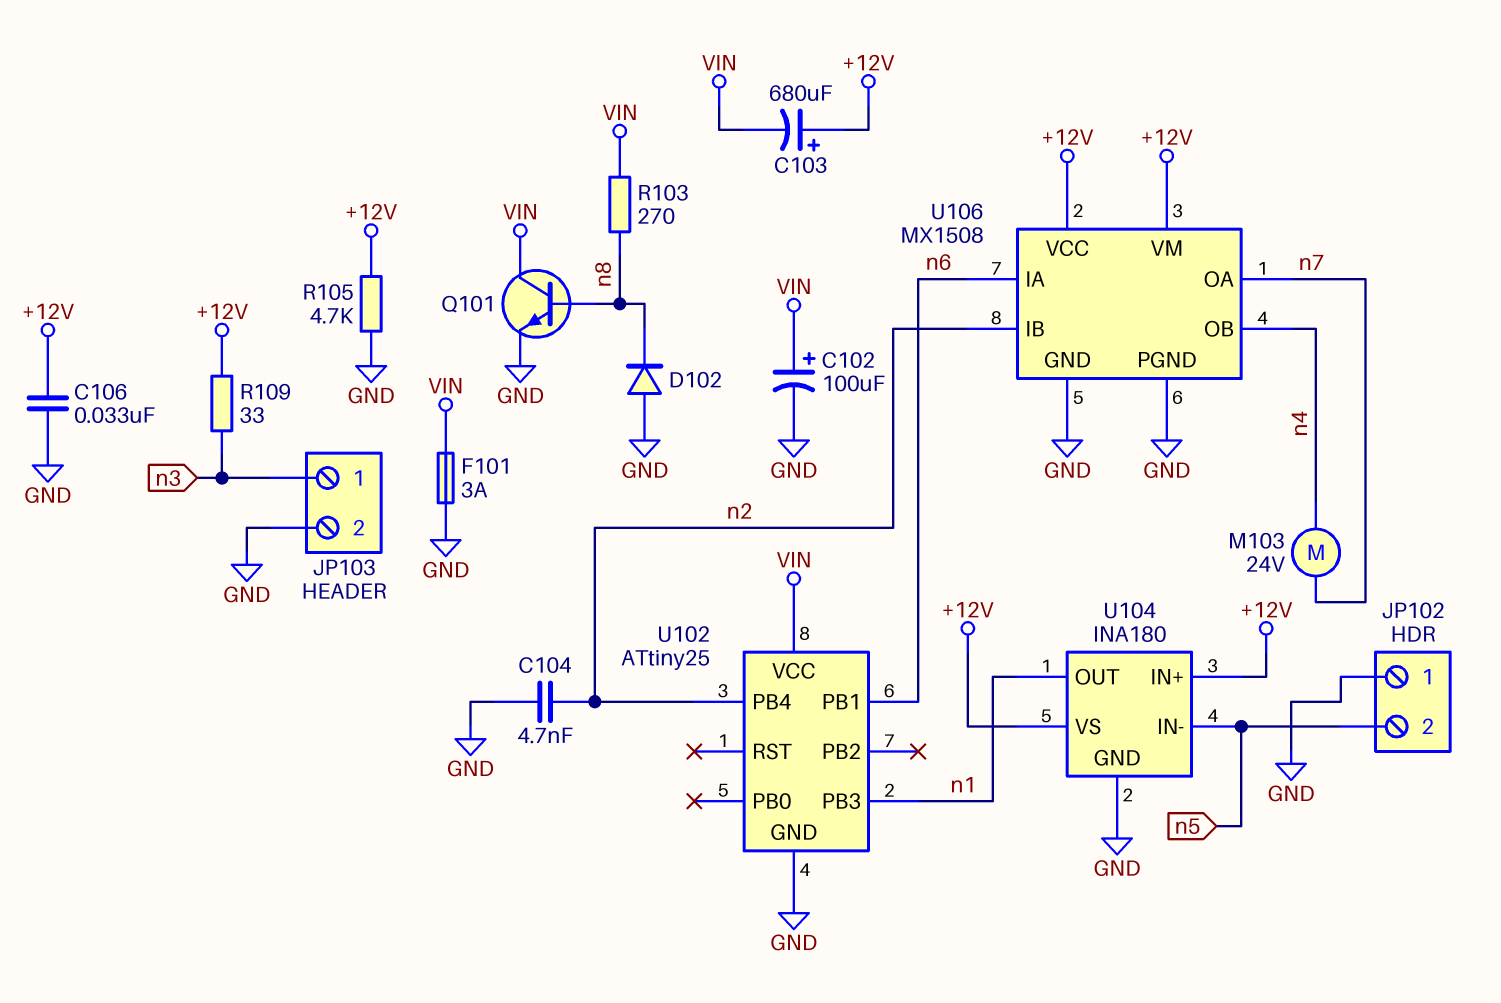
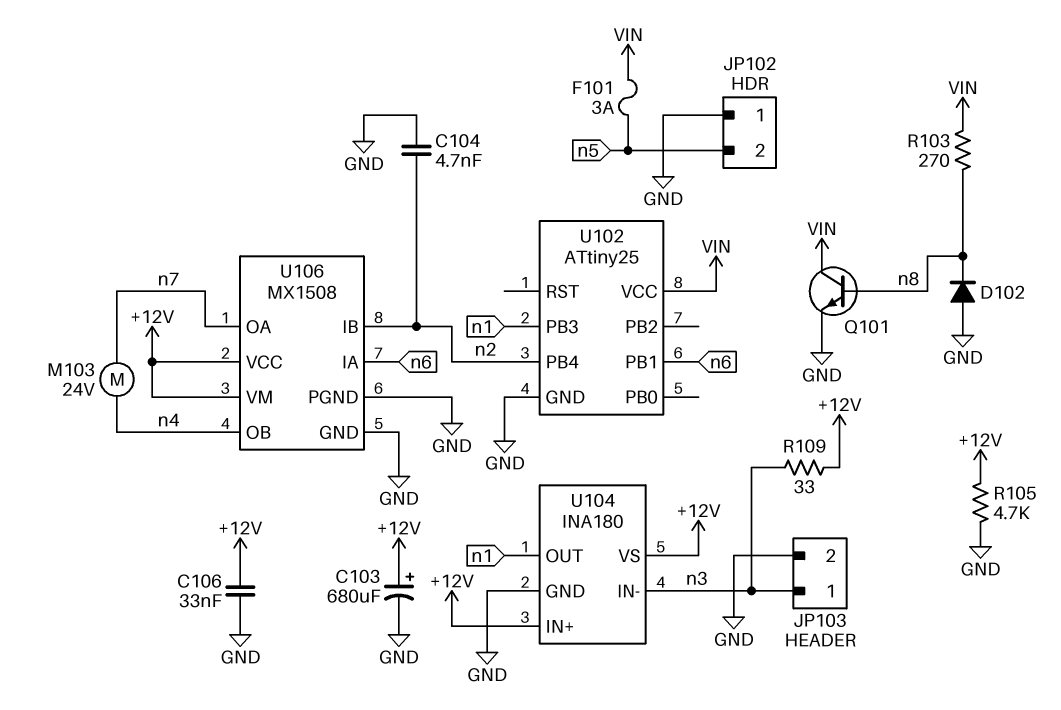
C102: 100uF (plus VIN, minus GND) -> none
C103: 680uF (plus +12V, minus VIN) -> 680uF (plus +12V, minus GND)
F101: 3A (GND, VIN) -> 3A (VIN, n5)
U104 pin IN-: n5 -> n3

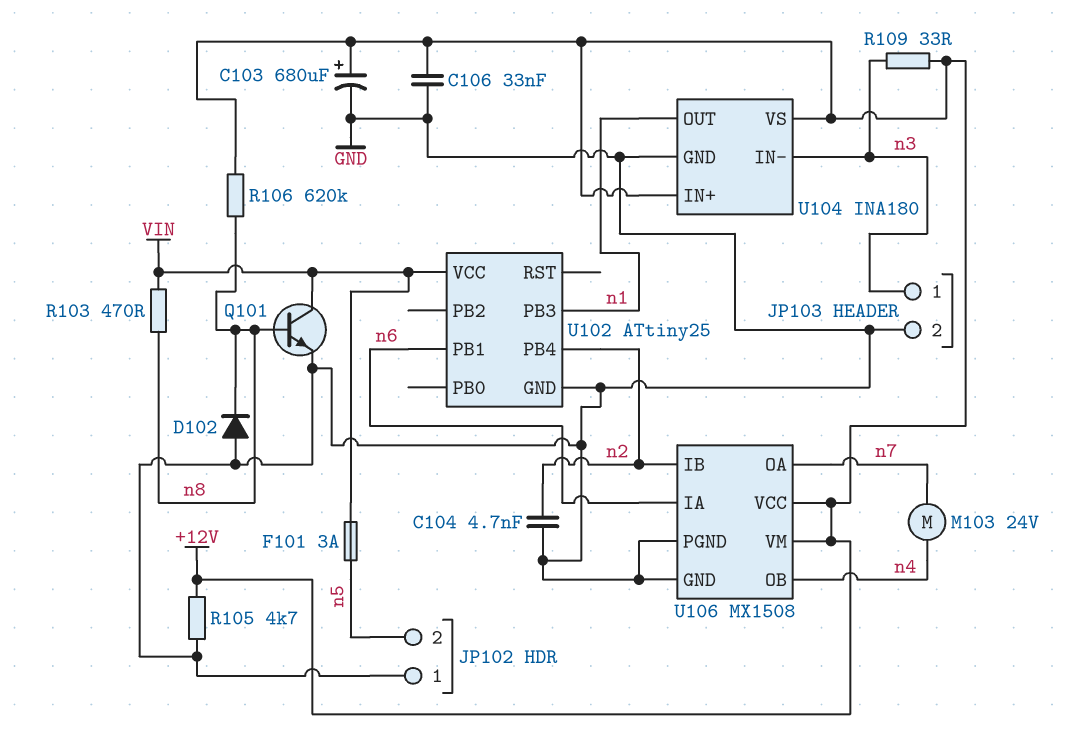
R103: 270 (VIN, n8) -> 470 (VIN, n8)
R106: none -> 620k (+12V, n8)

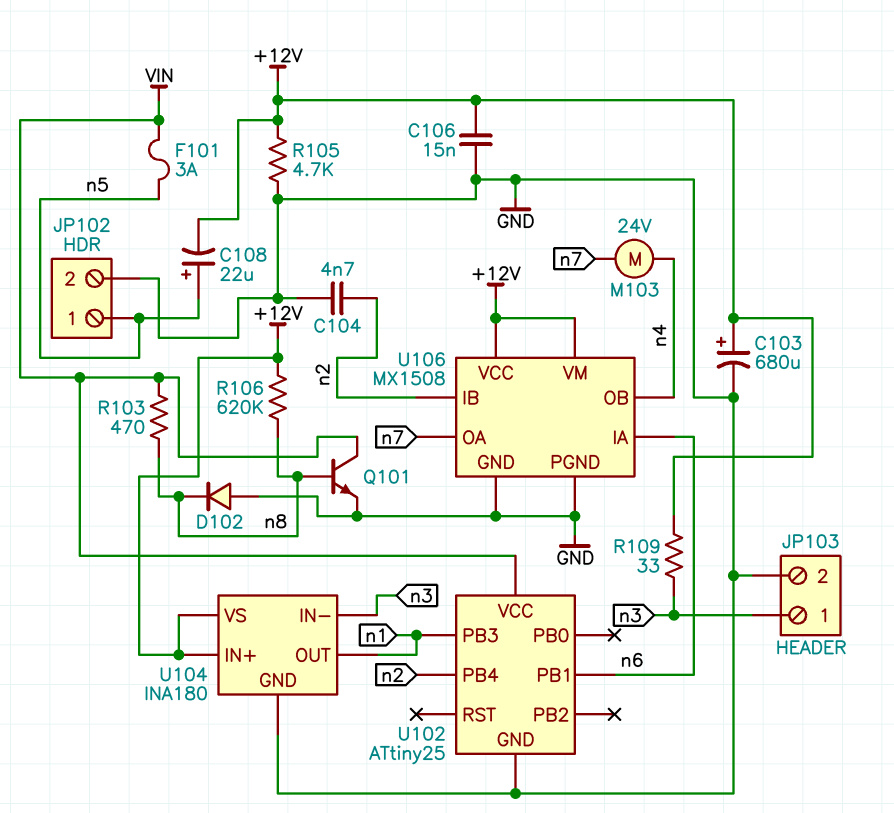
C106: 33nF (+12V, GND) -> 15nF (+12V, GND)
C108: none -> 22uF (plus n5, minus +12V)
JP102 pin 1: GND -> n5
JP102 pin 2: n5 -> GND

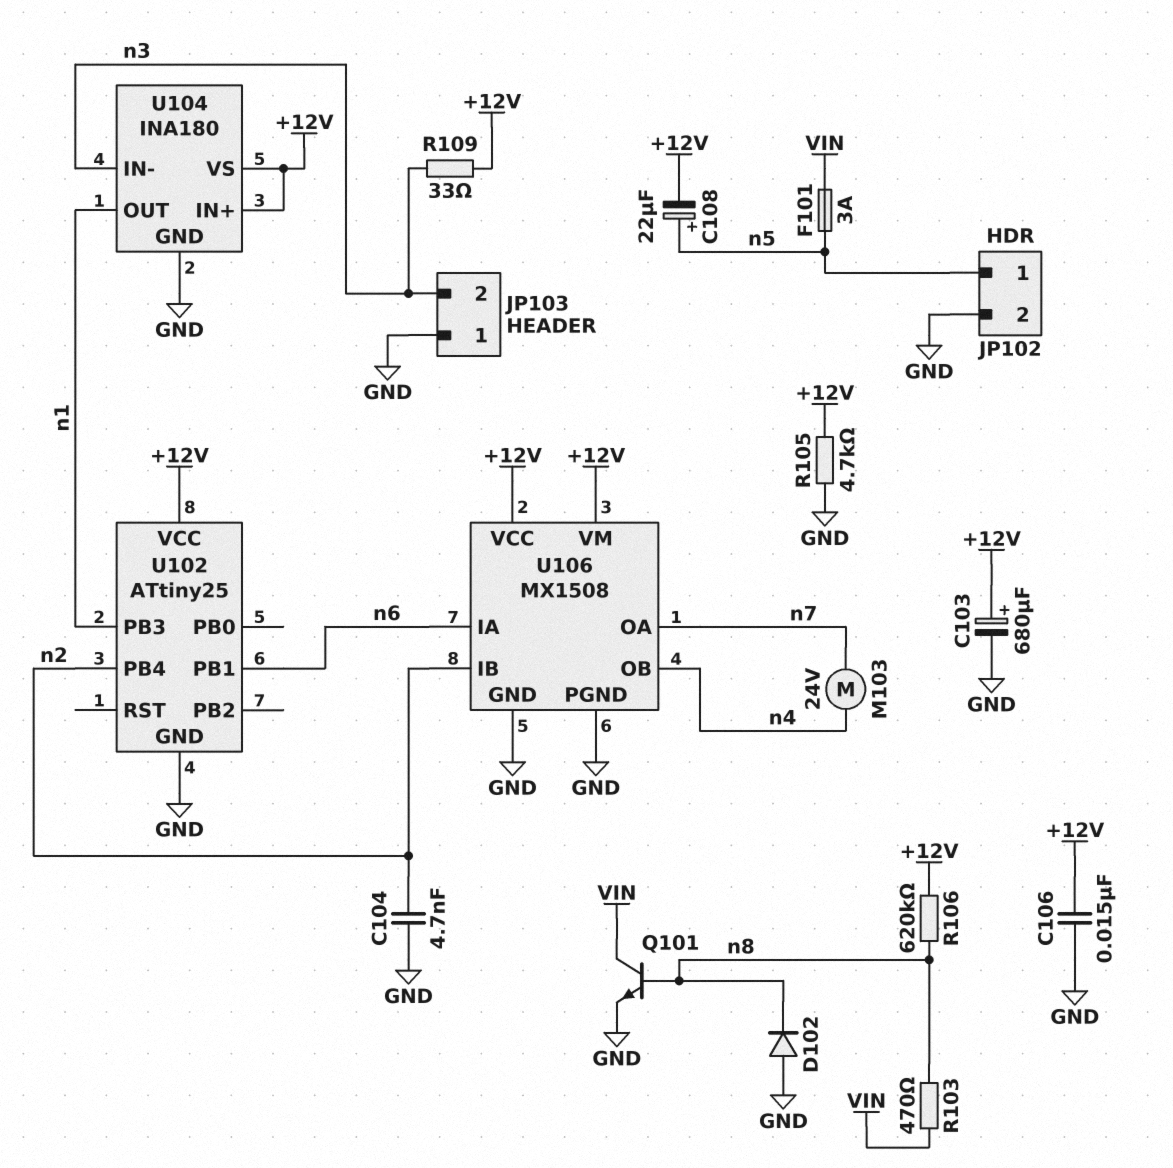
JP103 pin 1: n3 -> GND
JP103 pin 2: GND -> n3
U102 pin VCC: VIN -> +12V

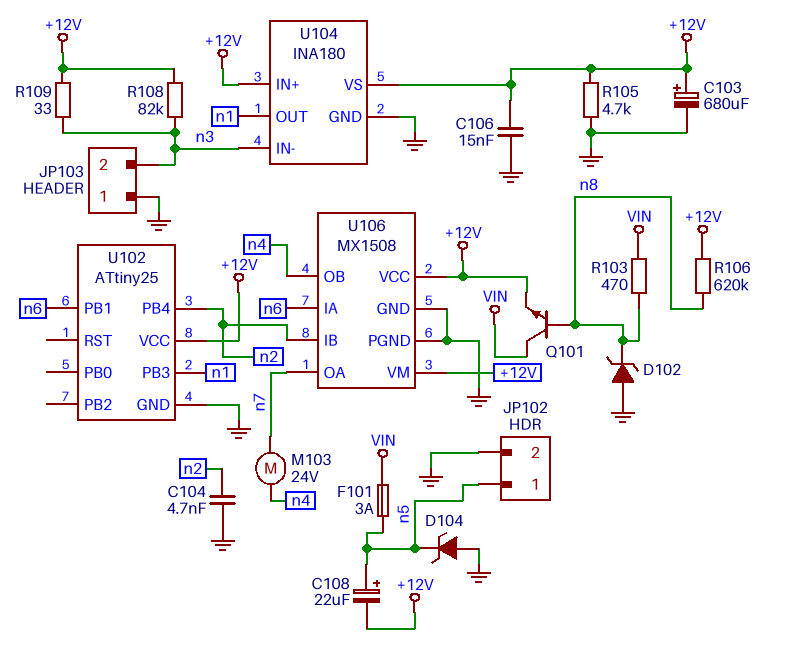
D102: diode (A GND, K n8) -> zener (A GND, K n8)
D104: none -> zener (A GND, K n5)
Q101: NPN (B n8, C VIN, E GND) -> NPN (B n8, C VIN, E +12V)
R108: none -> 82k (+12V, n3)

